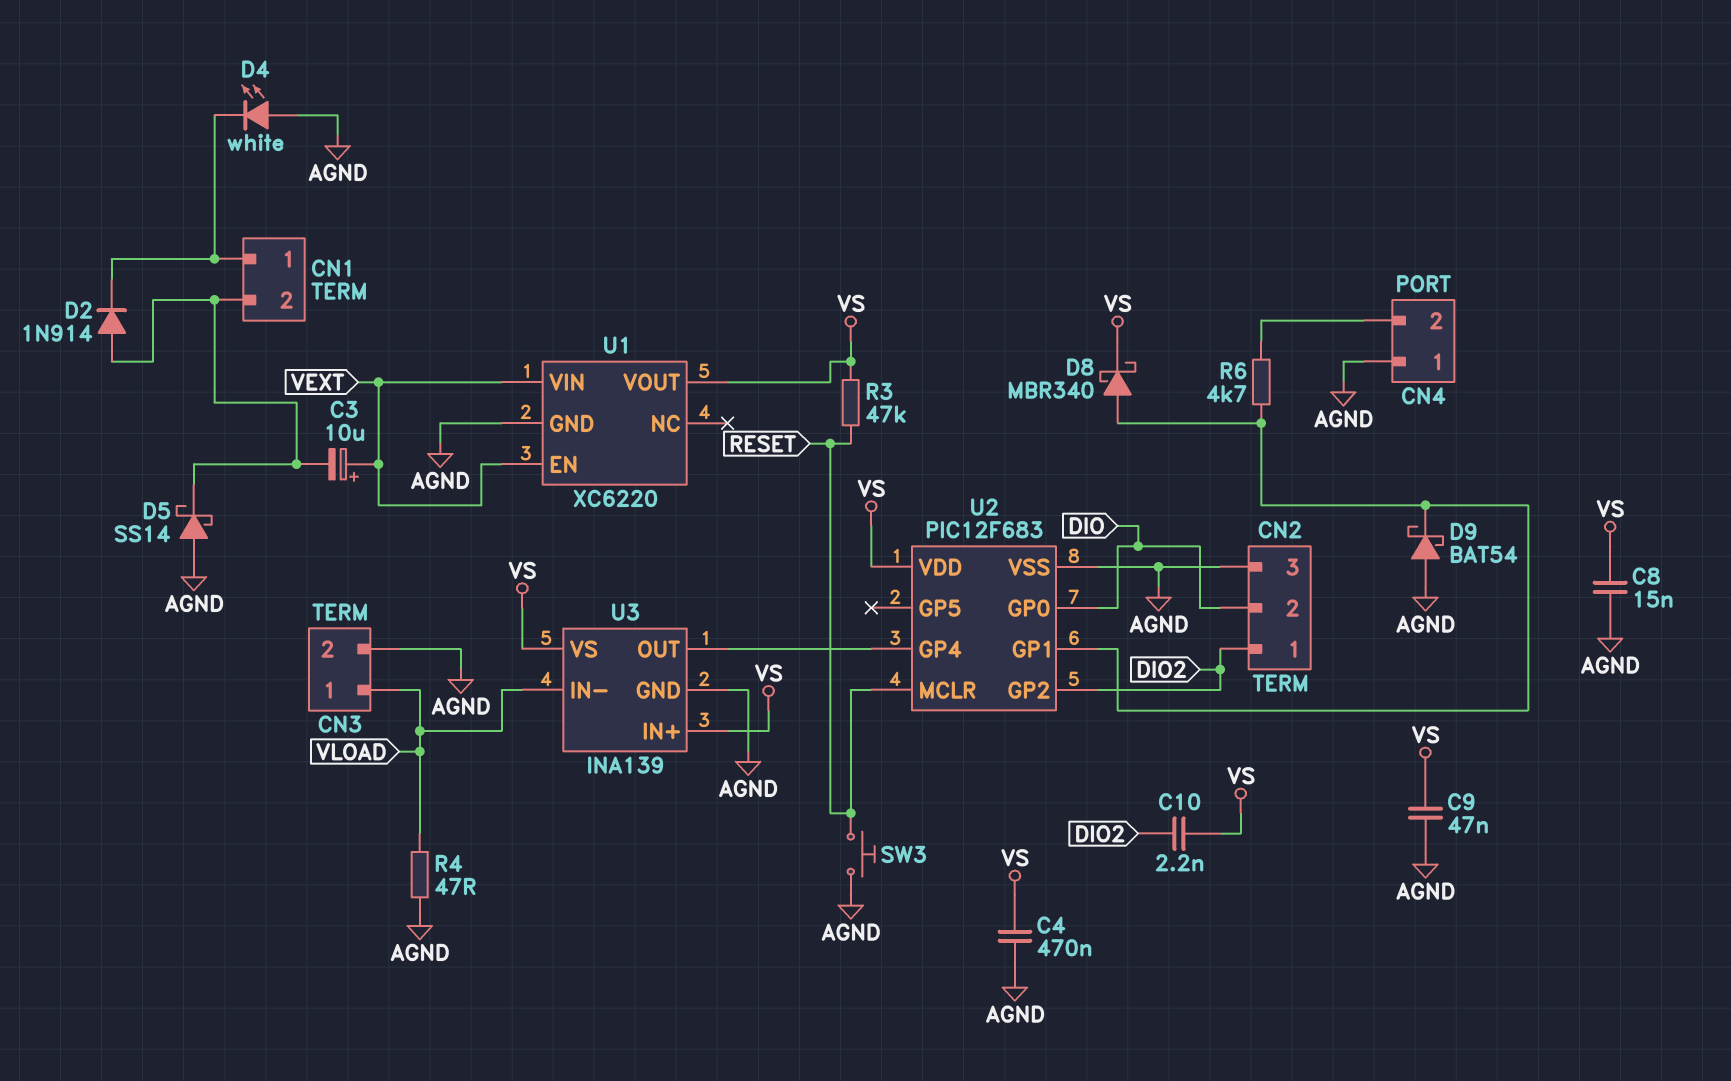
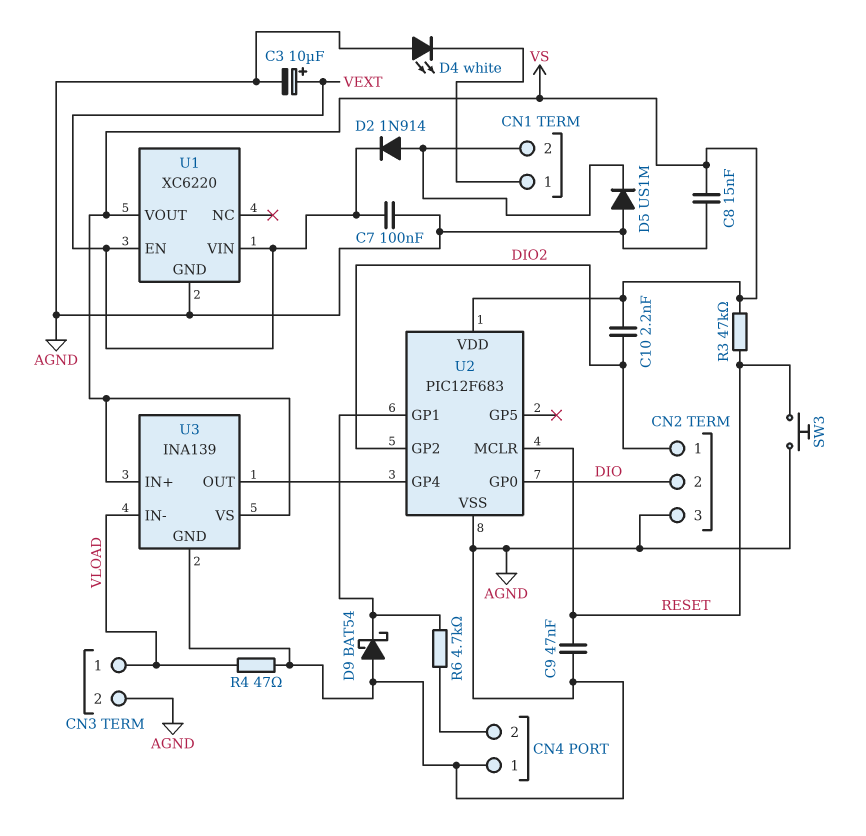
C3: 10uF (plus VEXT, minus CN1/2) -> 10uF (plus VEXT, minus AGND)
C4: 470nF (AGND, VS) -> none
C7: none -> 100nF (AGND, VEXT)
C9: 47nF (AGND, VS) -> 47nF (AGND, RESET)
D2: diode 1N914 (A CN1/2, K CN1/1) -> diode 1N914 (A CN1/2, K VEXT)
D5: schottky SS14 (A AGND, K CN1/2) -> diode US1M (A AGND, K CN1/2)
D8: schottky MBR340 (A U2/GP1, K VS) -> none

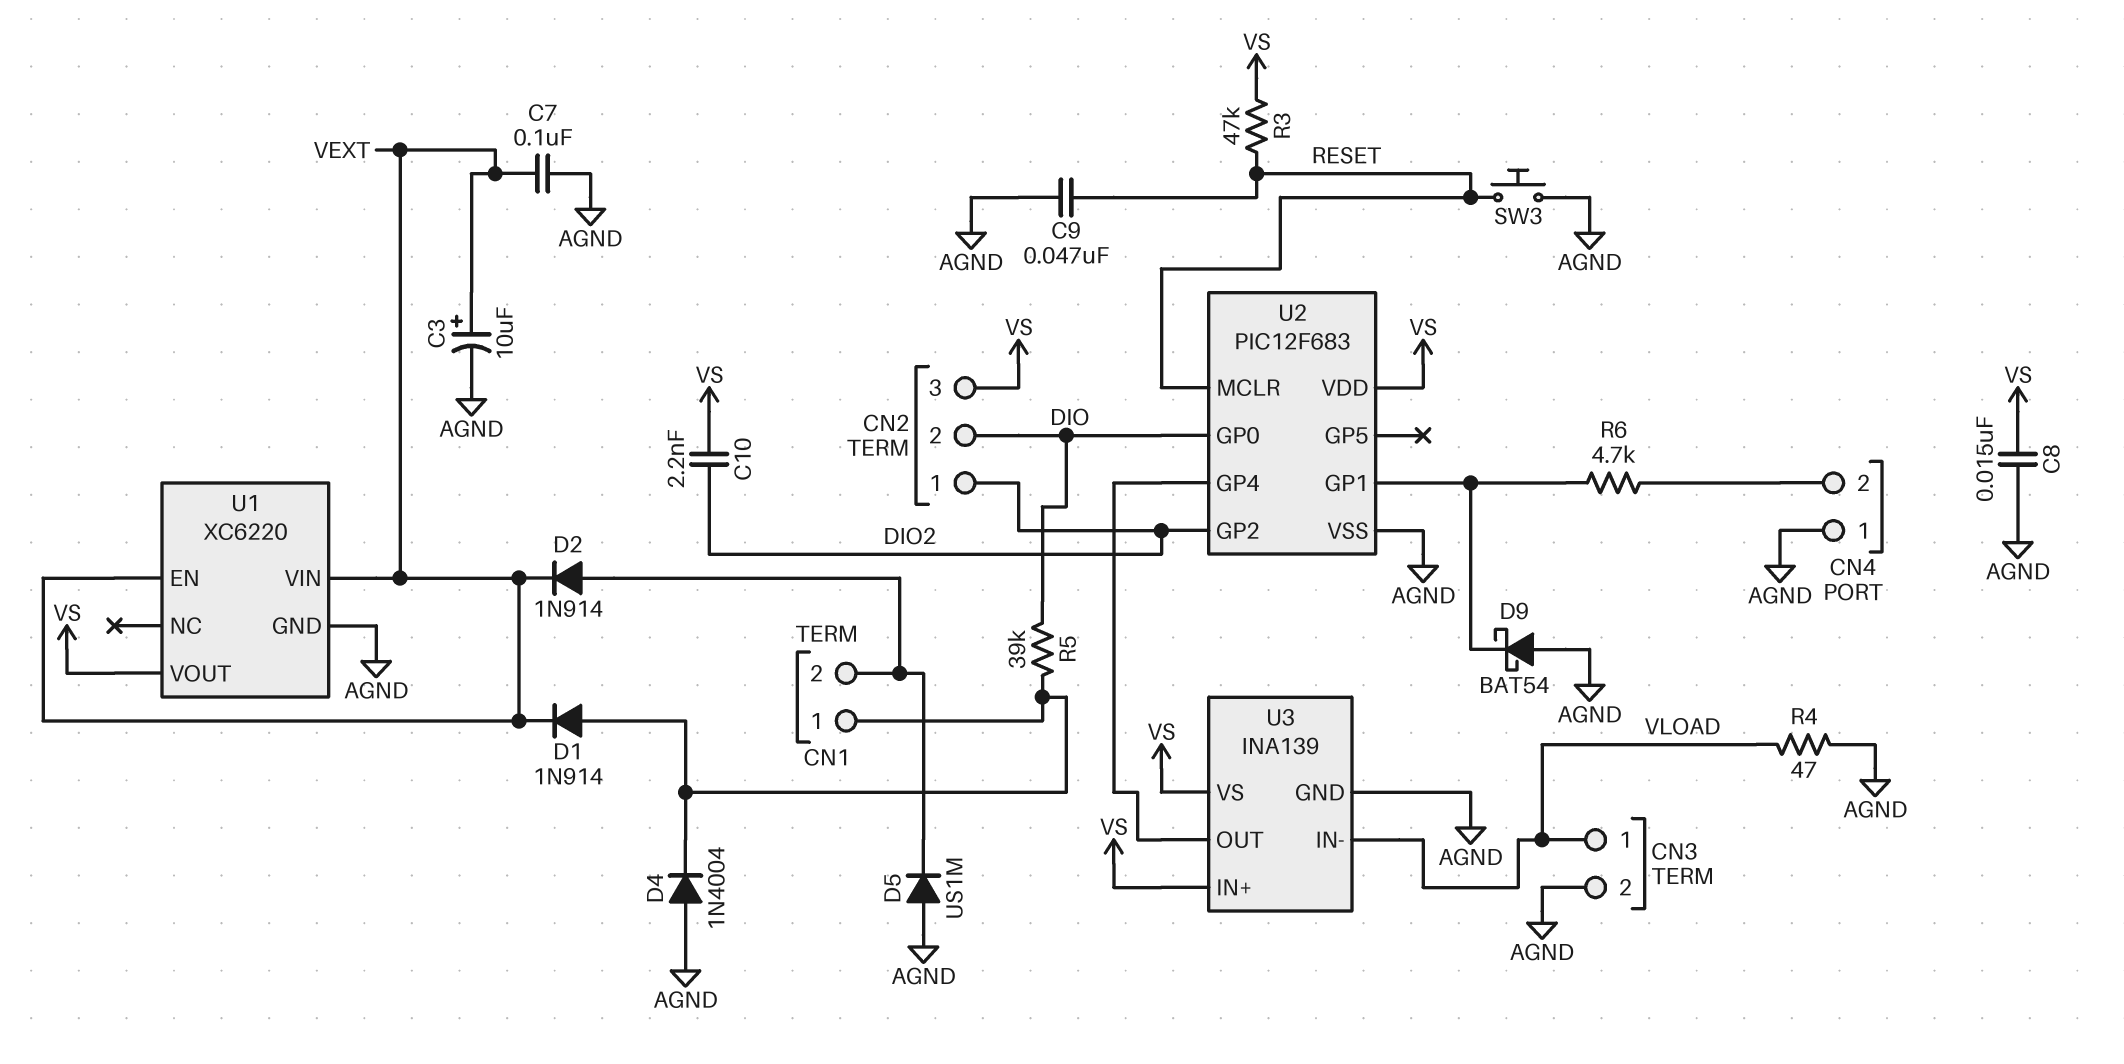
CN2 pin 3: AGND -> VS
D1: none -> diode 1N914 (A CN1/1, K VEXT)
D4: LED white (A AGND, K CN1/1) -> diode 1N4004 (A AGND, K CN1/1)
R5: none -> 39k (CN1/1, DIO)

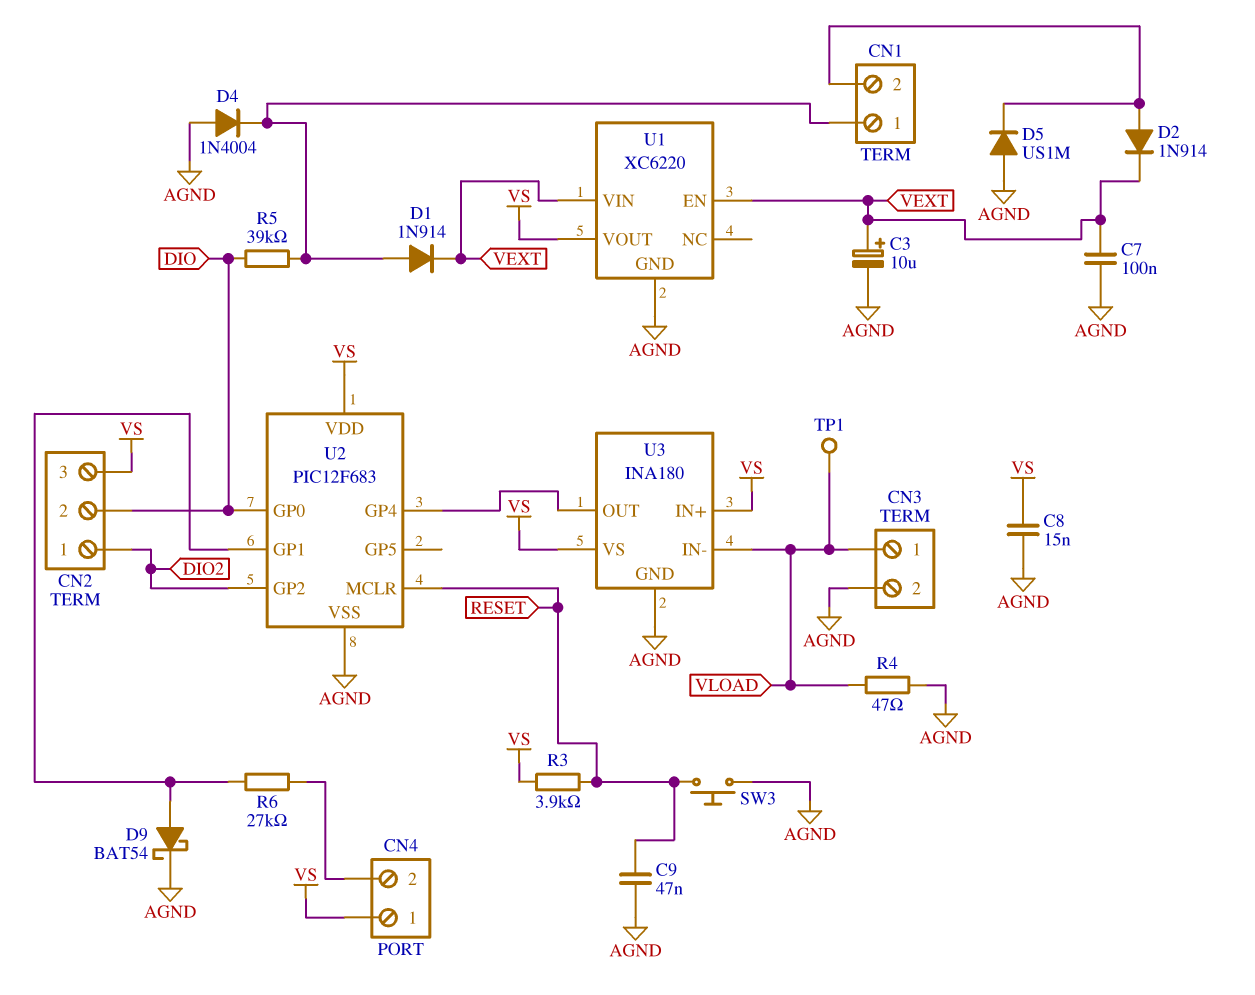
C10: 2.2nF (DIO2, VS) -> none
CN4 pin 1: AGND -> VS
D9: schottky BAT54 (A AGND, K U2/GP1) -> schottky BAT54 (A U2/GP1, K AGND)
R3: 47k (RESET, VS) -> 3.9k (RESET, VS)
R6: 4.7k (CN4/2, U2/GP1) -> 27k (CN4/2, U2/GP1)
TP1: none -> test point (VLOAD)
U3: INA139 -> INA180

